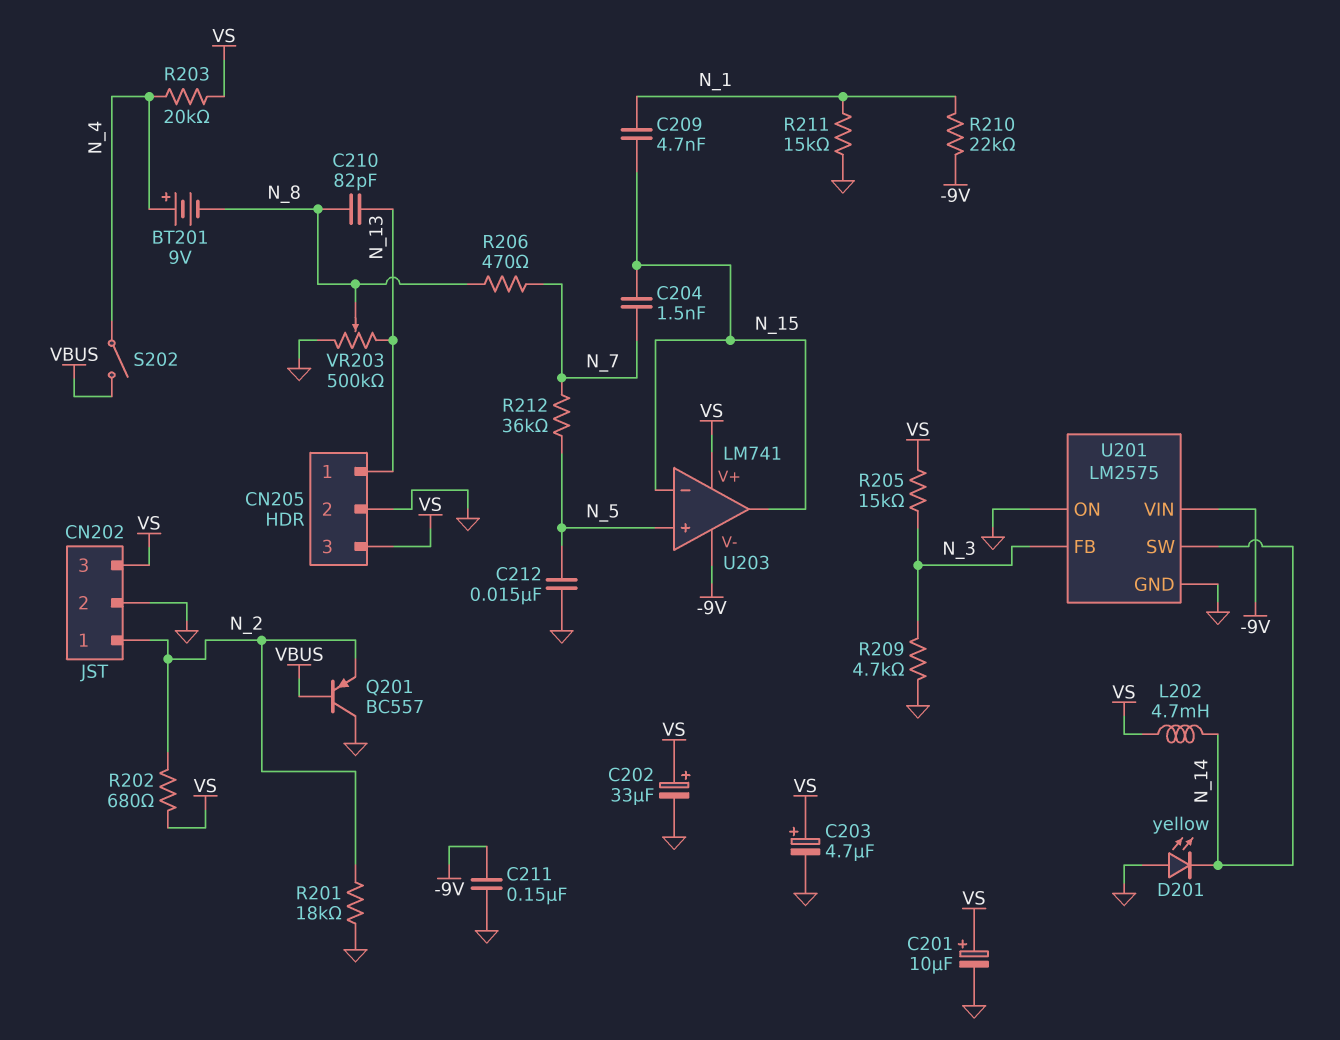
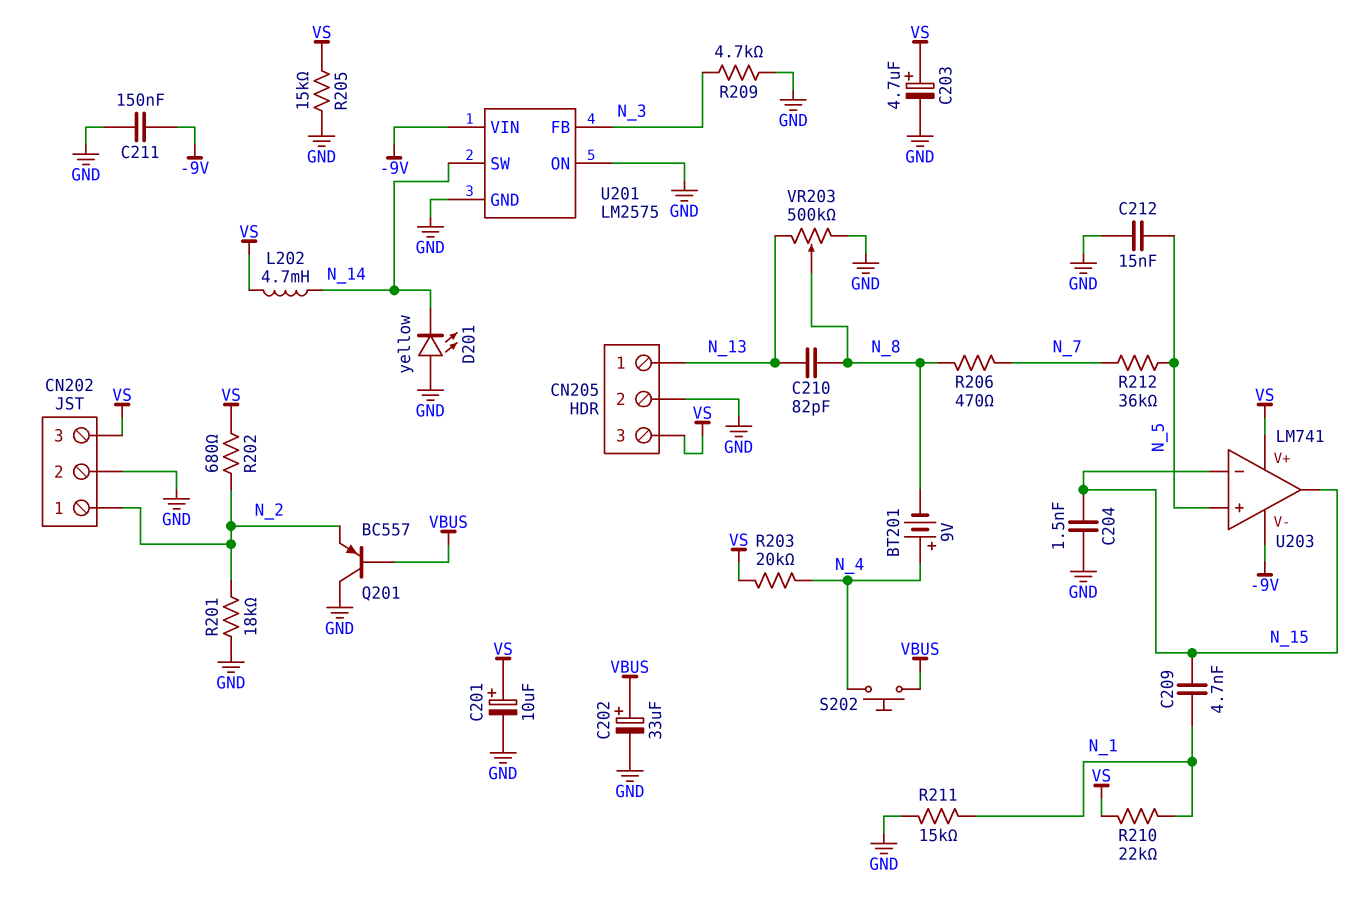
C202: 33uF (plus VS, minus GND) -> 33uF (plus VBUS, minus GND)
C204: 1.5nF (N_7, N_15) -> 1.5nF (GND, N_15)
R205: 15k (N_3, VS) -> 15k (GND, VS)
R210: 22k (-9V, N_1) -> 22k (N_1, VS)
S202: switch (N_4, VBUS) -> button (N_4, VBUS)

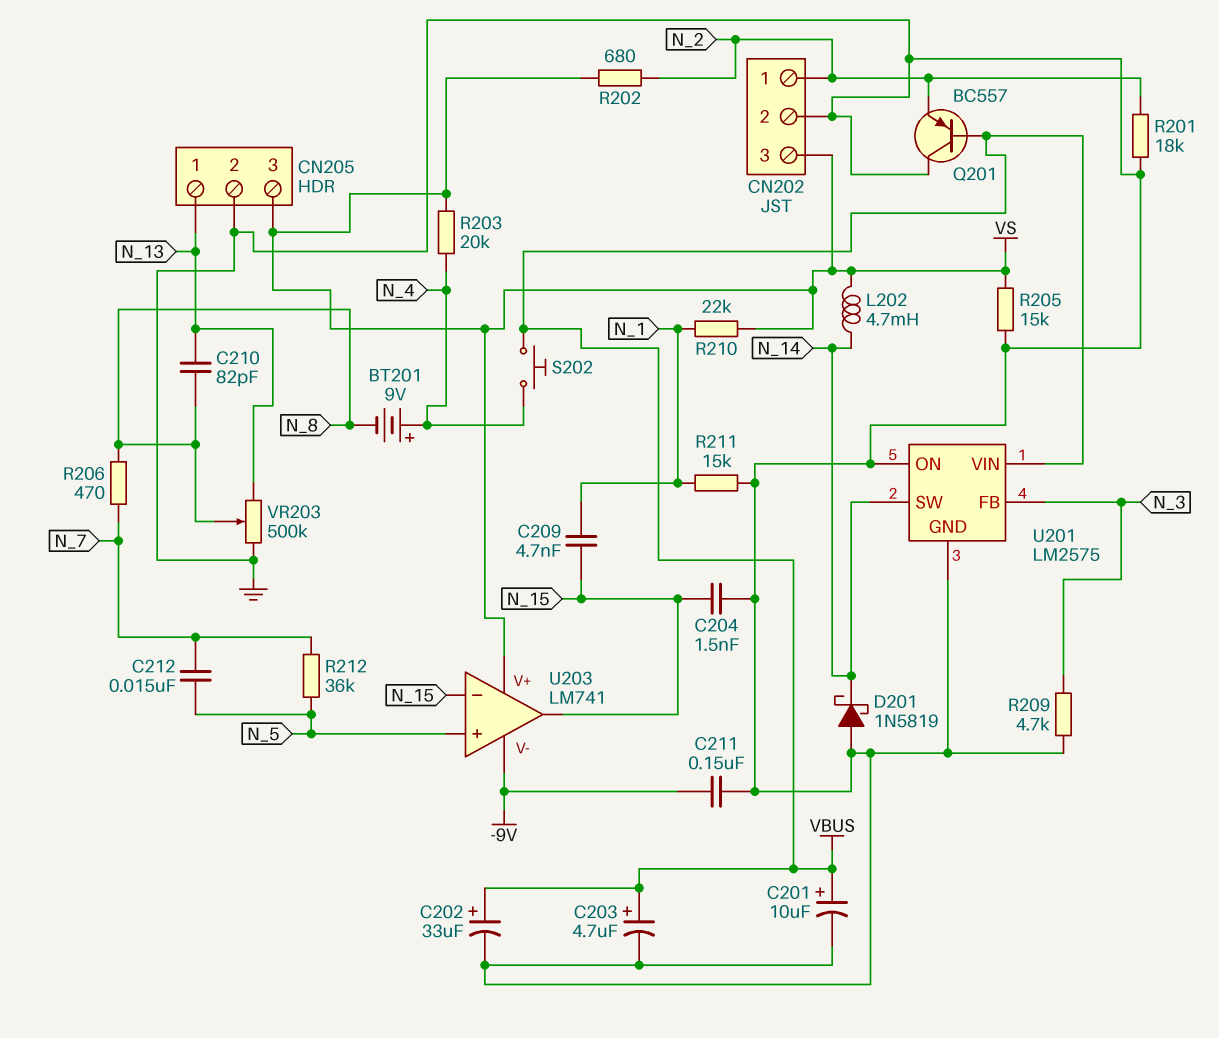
C201: 10uF (plus VS, minus GND) -> 10uF (plus VBUS, minus GND)
C203: 4.7uF (plus VS, minus GND) -> 4.7uF (plus VBUS, minus GND)
C212: 15nF (GND, N_5) -> 15nF (N_5, N_7)
D201: LED yellow (A GND, K N_14) -> schottky 1N5819 (A GND, K N_14)
U201 pin VIN: -9V -> VBUS

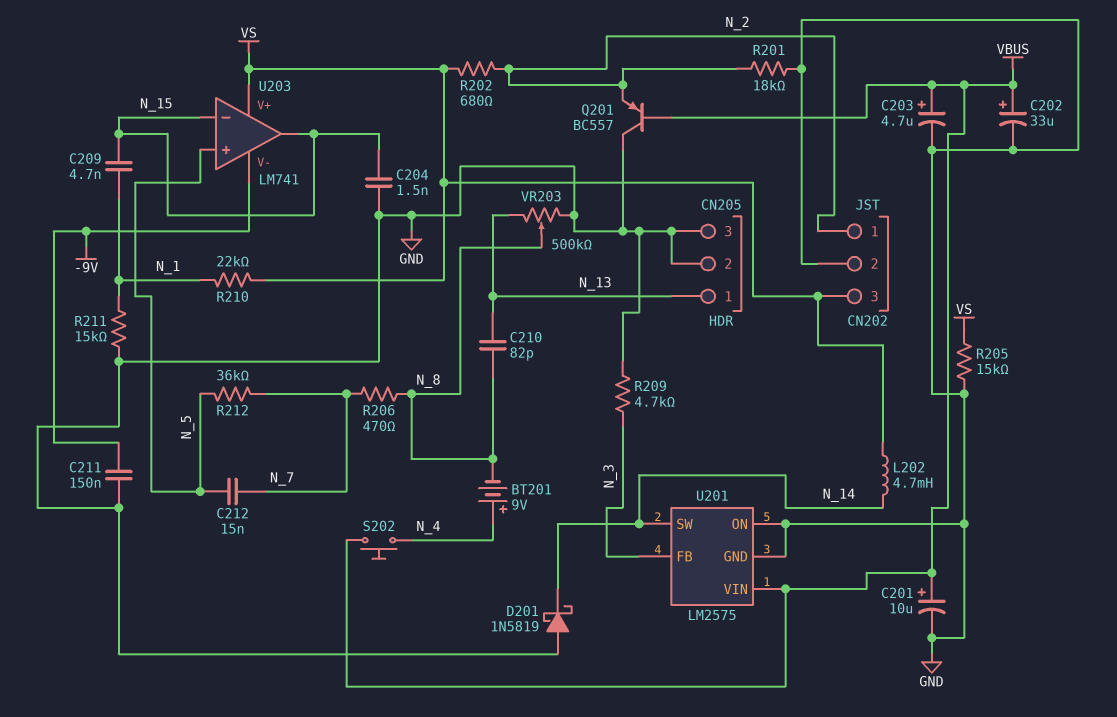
CN205 pin 3: VS -> GND
R203: 20k (N_4, VS) -> none

